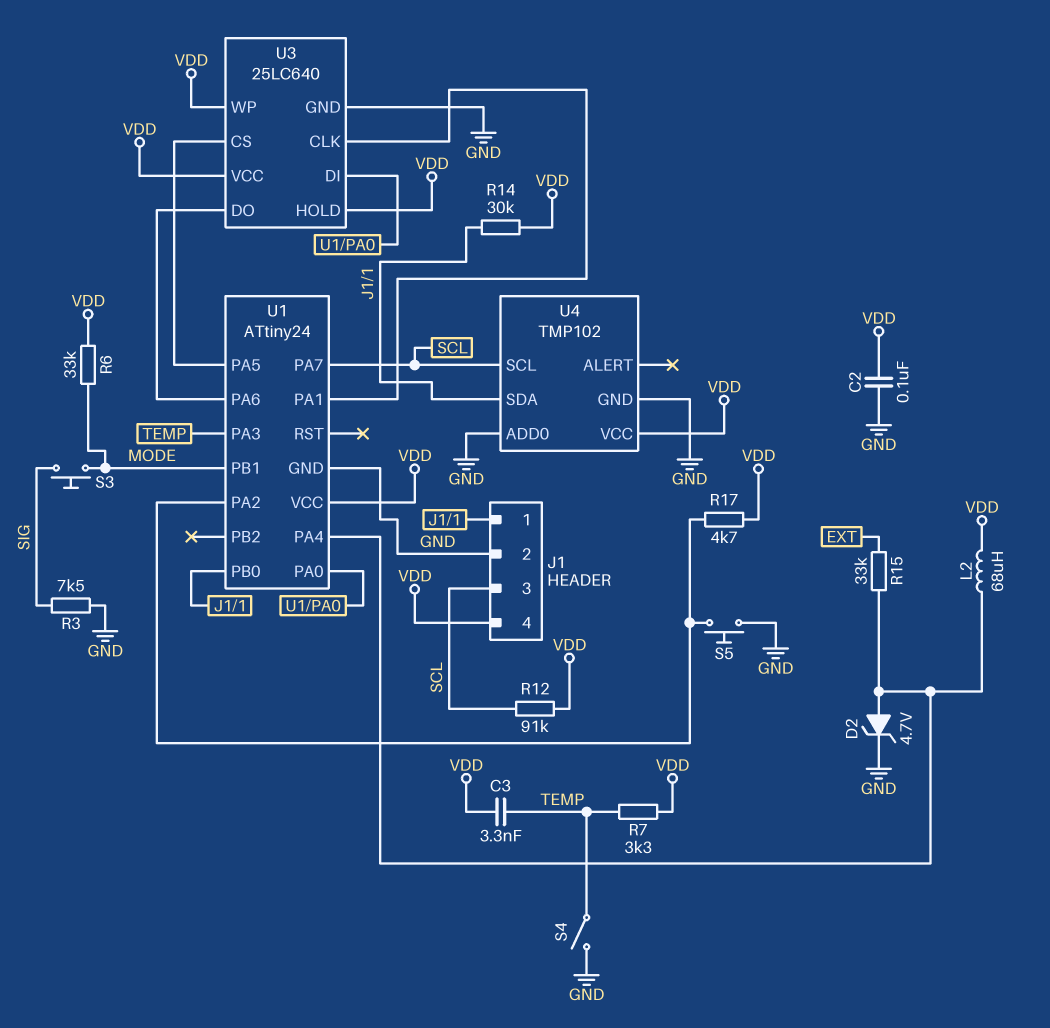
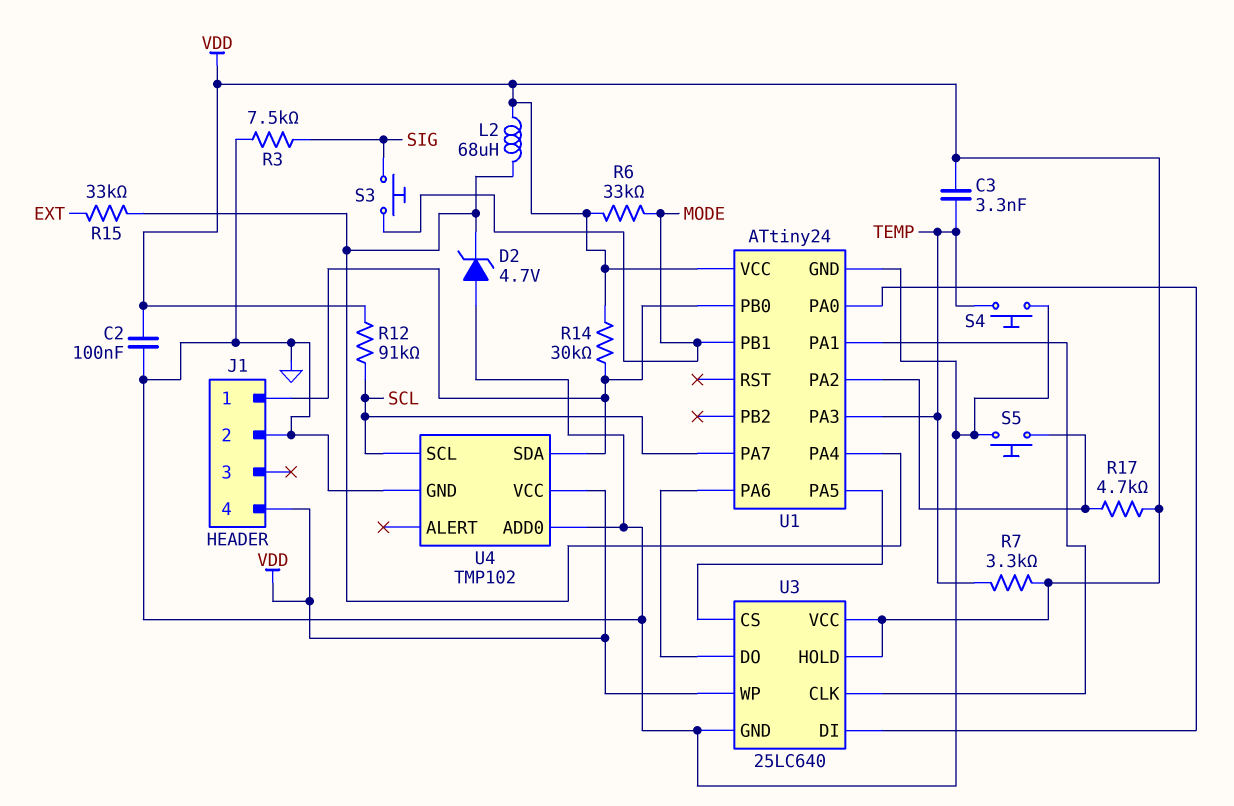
D2: zener 4.7V (A U1/PA4, K GND) -> zener 4.7V (A GND, K U1/PA4)
J1 pin 3: SCL -> none
S4: switch (GND, TEMP) -> button (GND, TEMP)

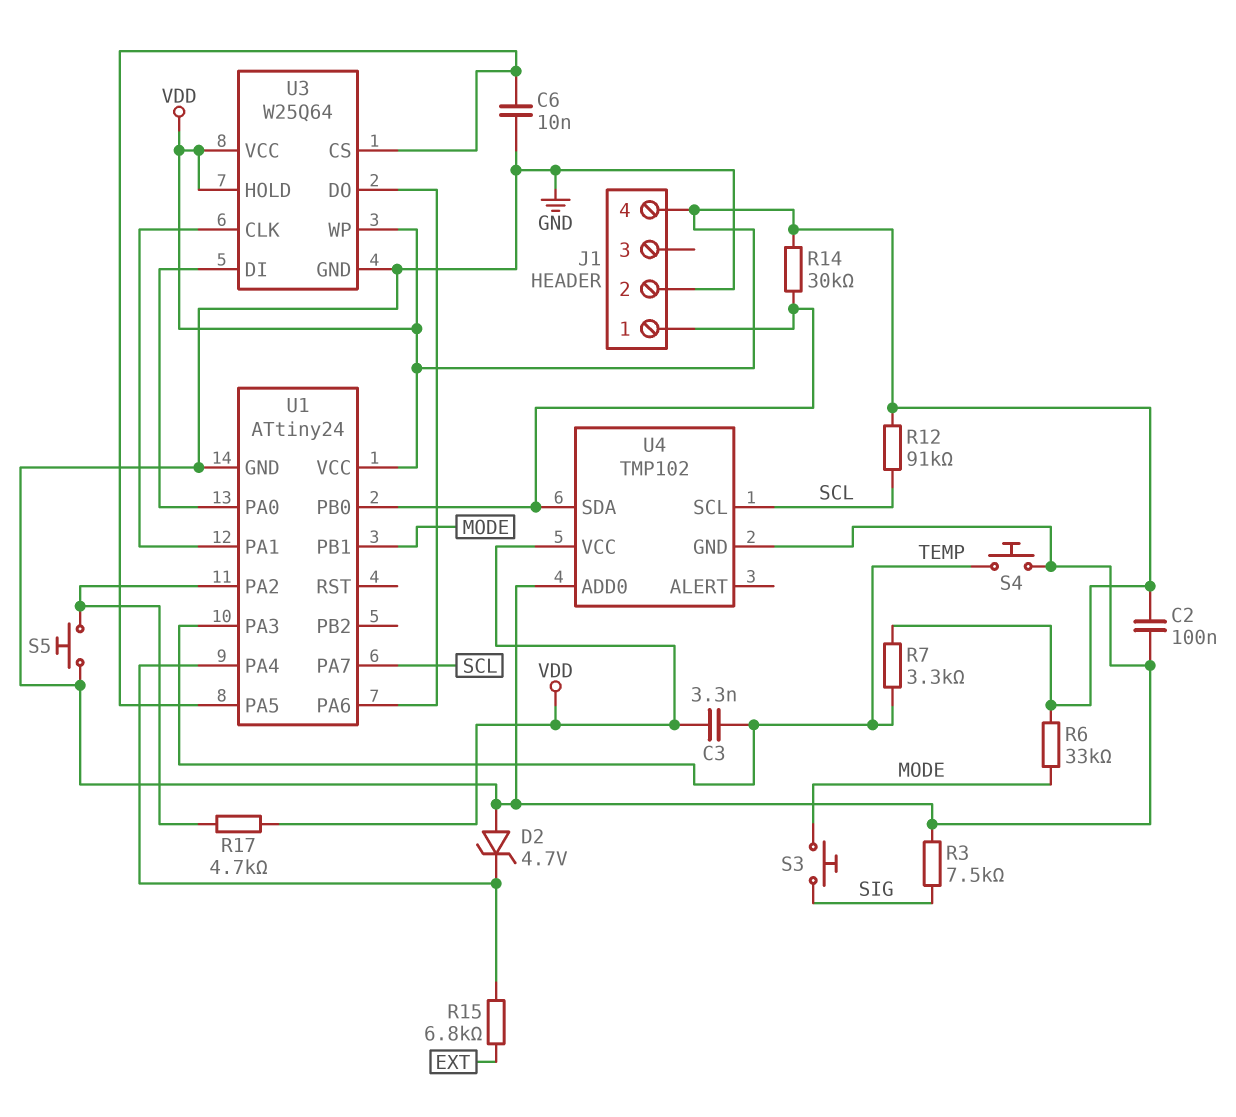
C6: none -> 10nF (GND, U1/PA5)
L2: 68uH (U1/PA4, VDD) -> none
R15: 33k (EXT, U1/PA4) -> 6.8k (EXT, U1/PA4)
U3: 25LC640 -> W25Q64

